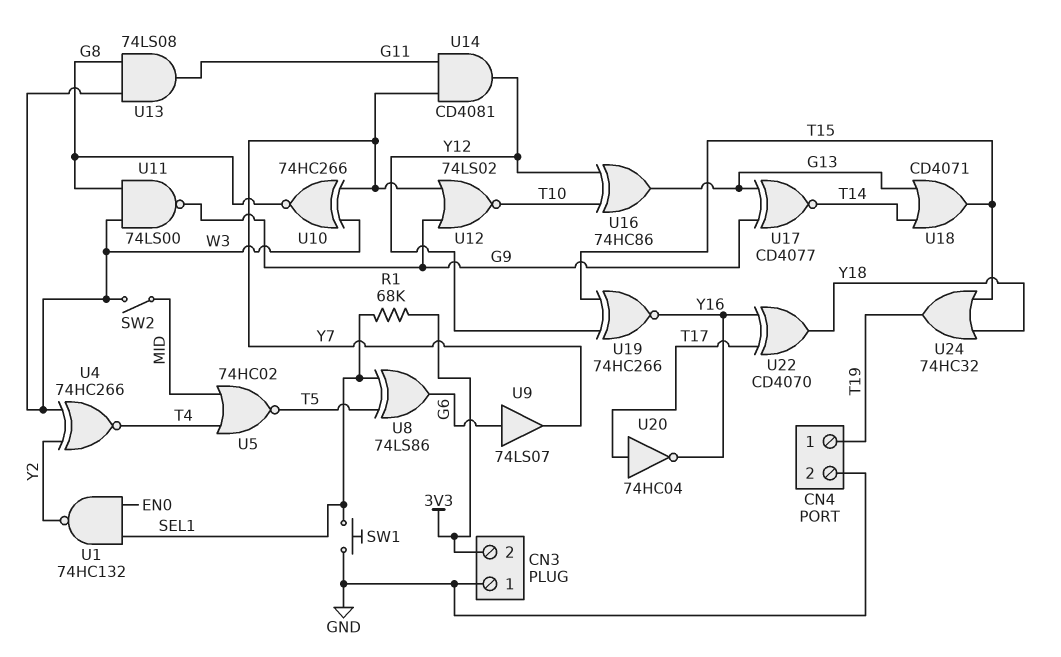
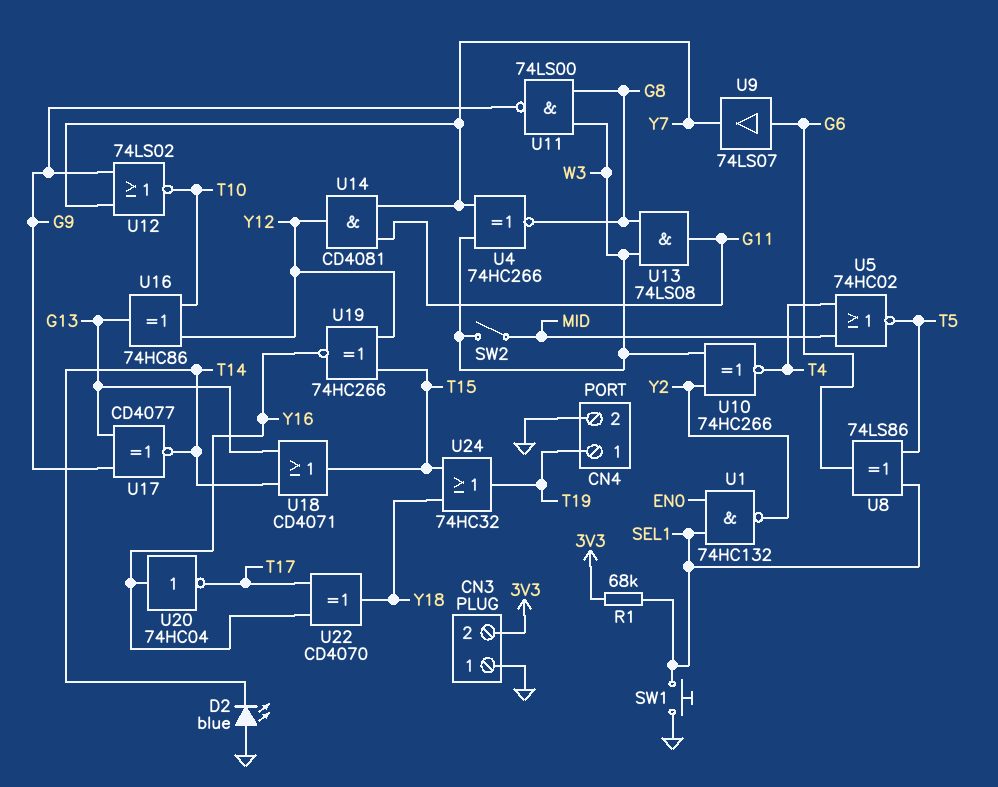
D2: none -> LED blue (A GND, K T14)
U4: XNOR 74HC266 (in W3, in Y2, out T4) -> XNOR 74HC266 (in W3, in Y7, out G8)
U10: XNOR 74HC266 (in W3, in Y7, out G8) -> XNOR 74HC266 (in W3, in Y2, out T4)
U20: NOT 74HC04 (in T17, out Y16) -> NOT 74HC04 (in Y16, out T17)

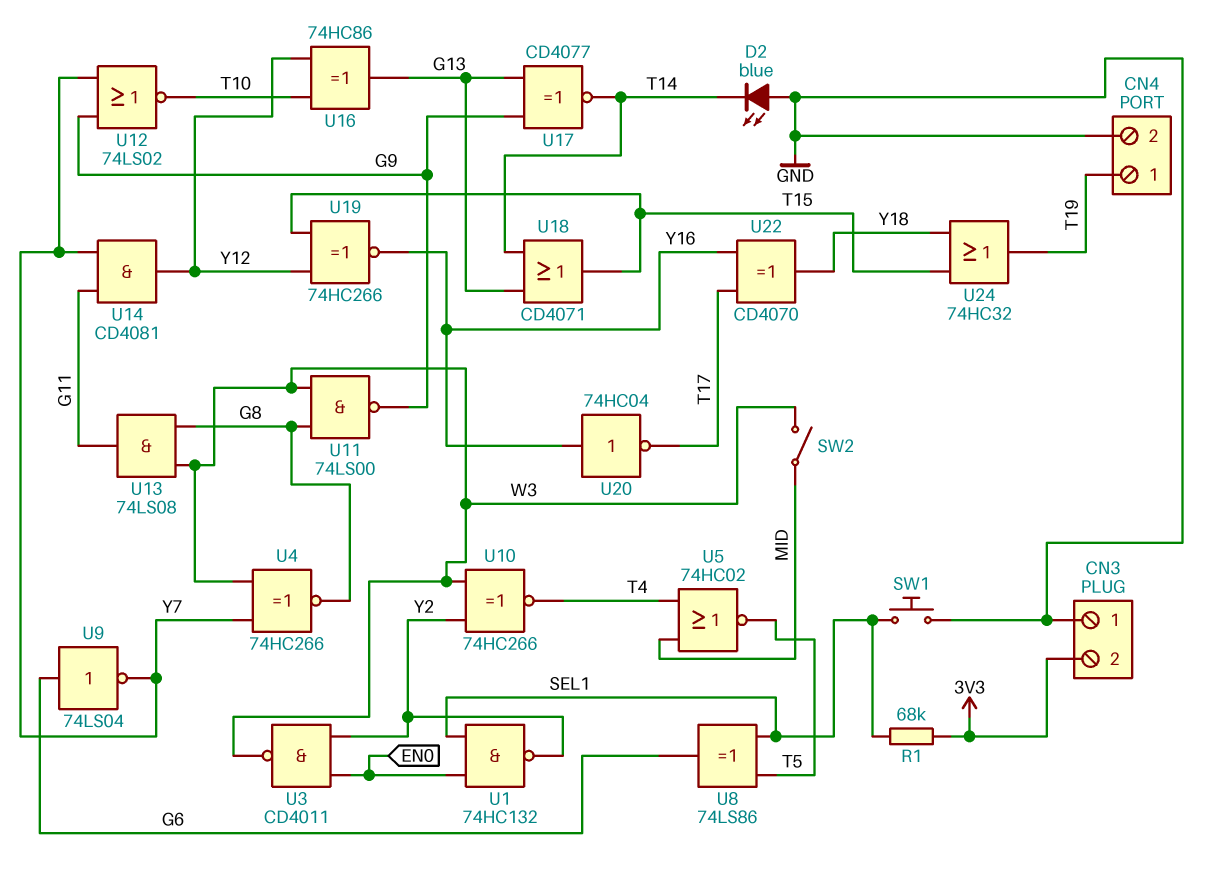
U3: none -> NAND CD4011 (in EN0, in Y2, out W3)
U9: buffer 74LS07 (in G6, out Y7) -> NOT 74LS04 (in G6, out Y7)

